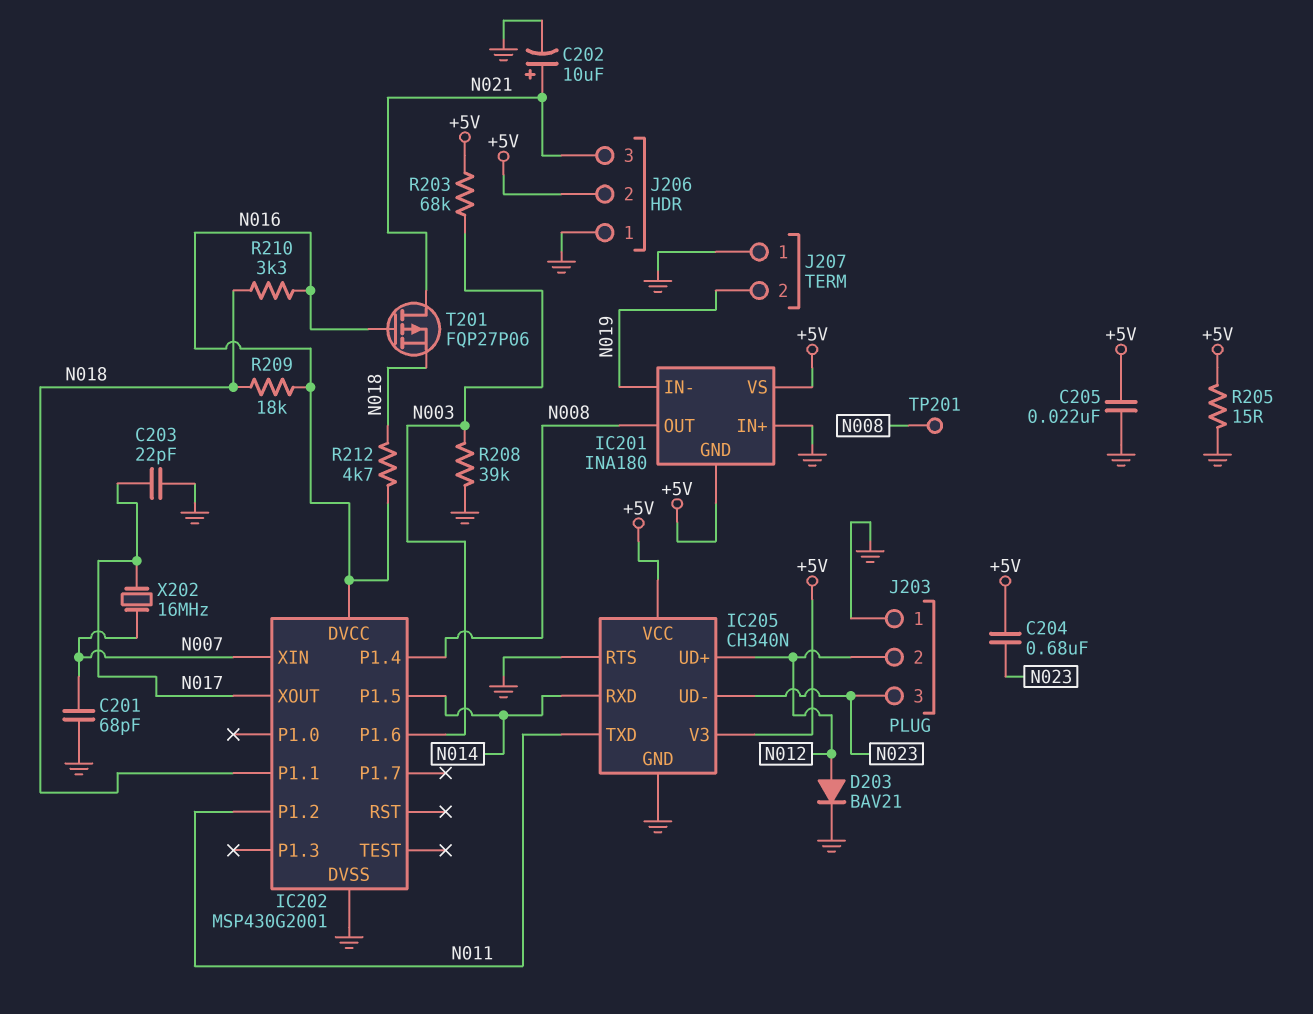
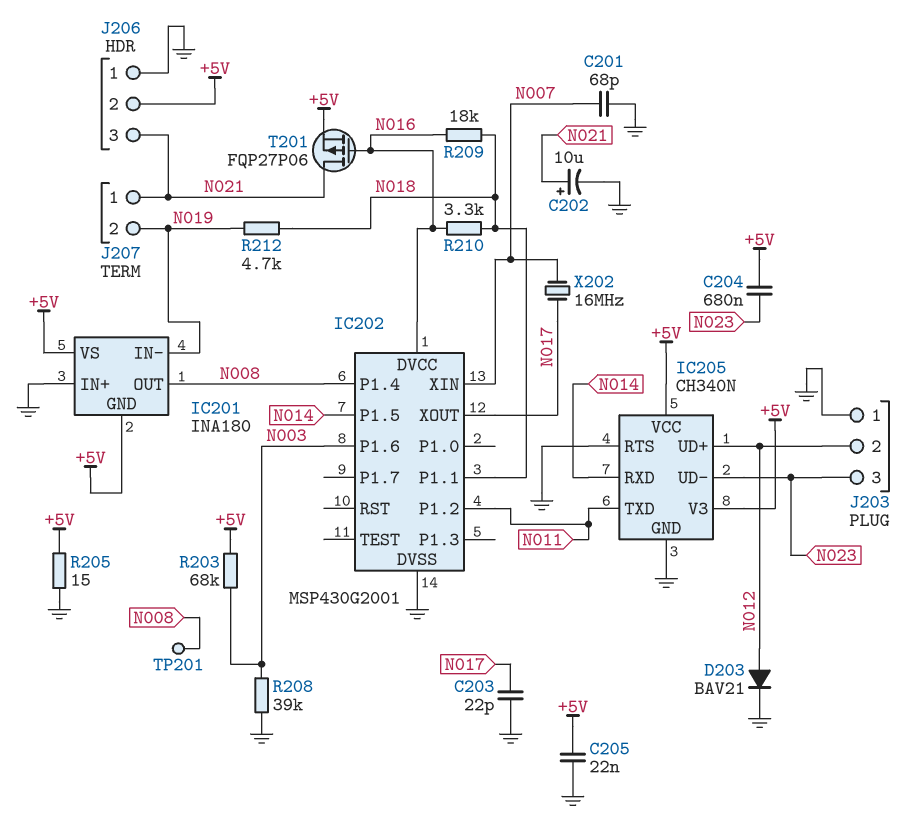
J207 pin 1: GND -> N021
R212: 4.7k (N016, N018) -> 4.7k (N018, N019)
T201: PMOS FQP27P06 (G N016, D N021, S N018) -> PMOS FQP27P06 (G N016, D N021, S +5V)

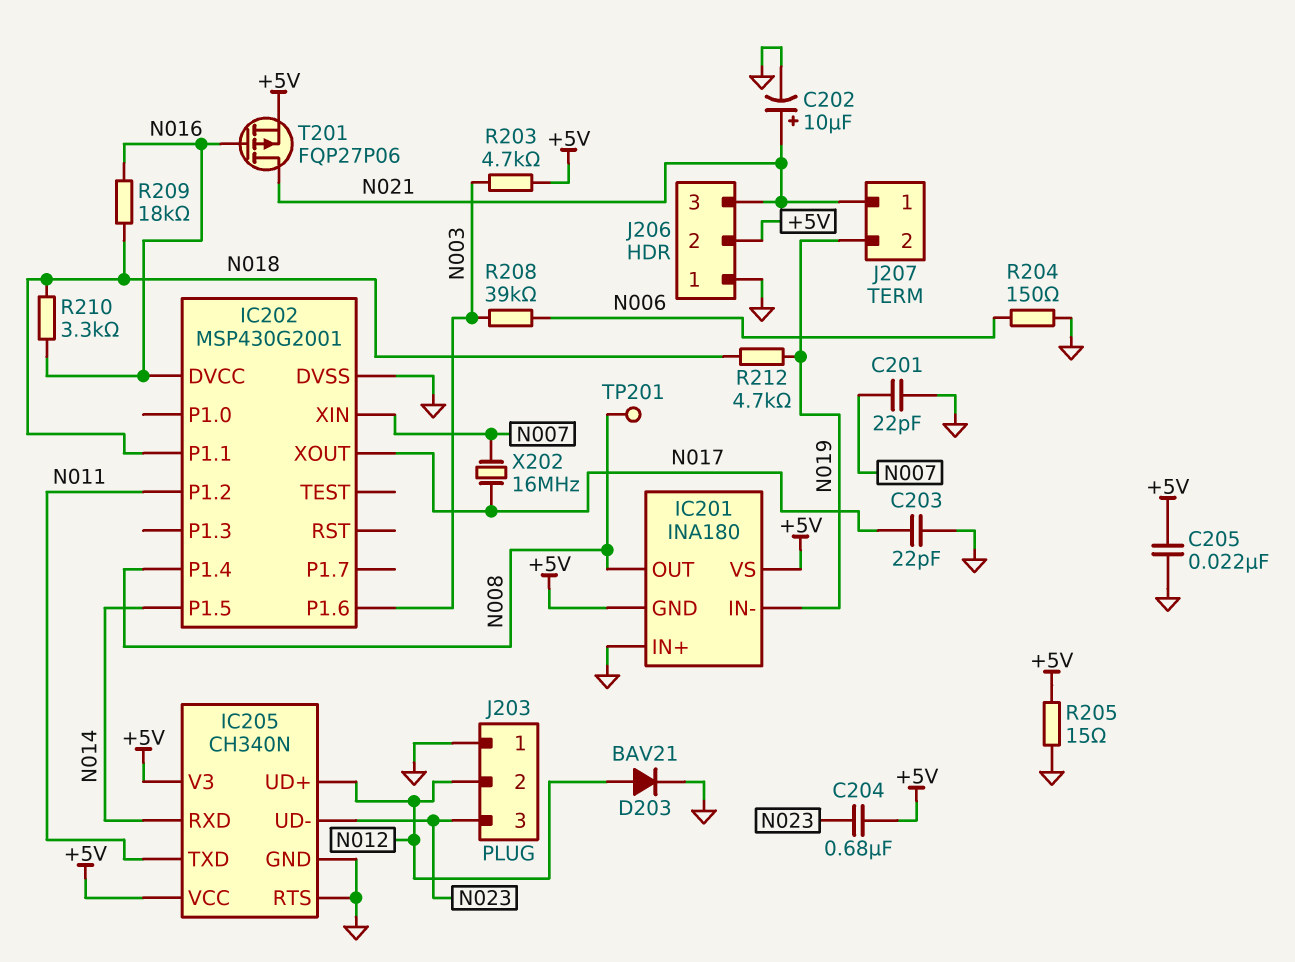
C201: 68pF (GND, N007) -> 22pF (GND, N007)
R203: 68k (+5V, N003) -> 4.7k (+5V, N003)
R204: none -> 150 (GND, N006)
R208: 39k (GND, N003) -> 39k (N003, N006)

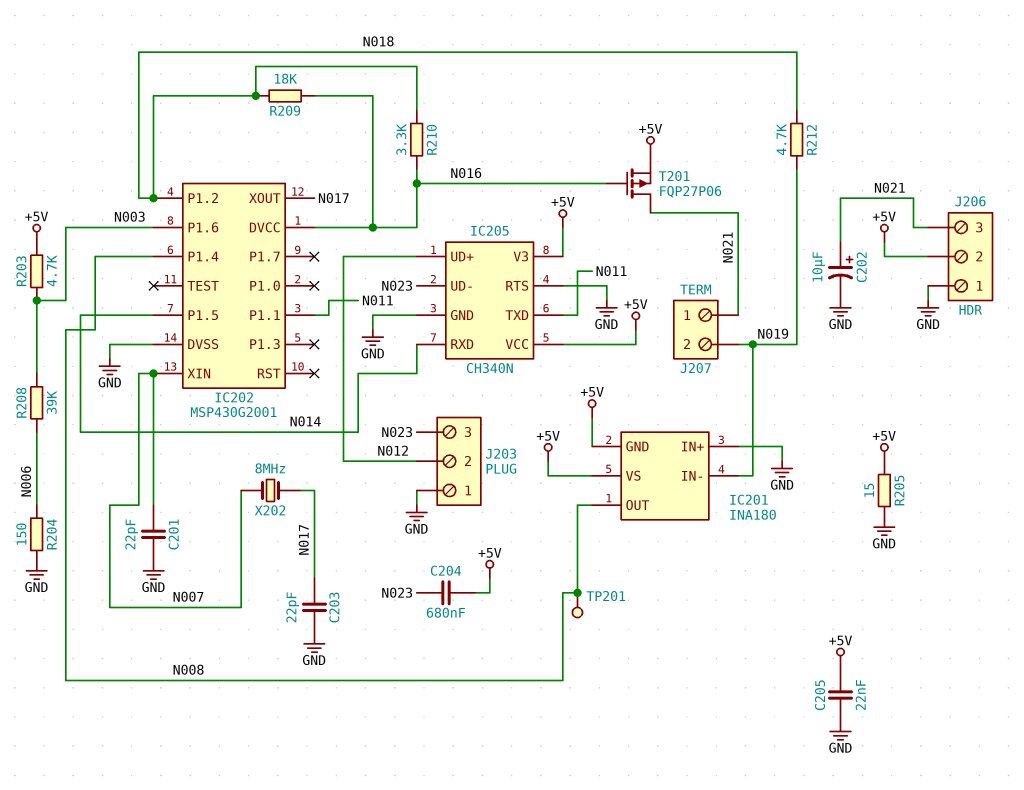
D203: diode BAV21 (A N012, K GND) -> none
IC202 pin P1.1: N018 -> N011
IC202 pin P1.2: N011 -> N018
X202: 16MHz (N007, N017) -> 8MHz (N007, N017)

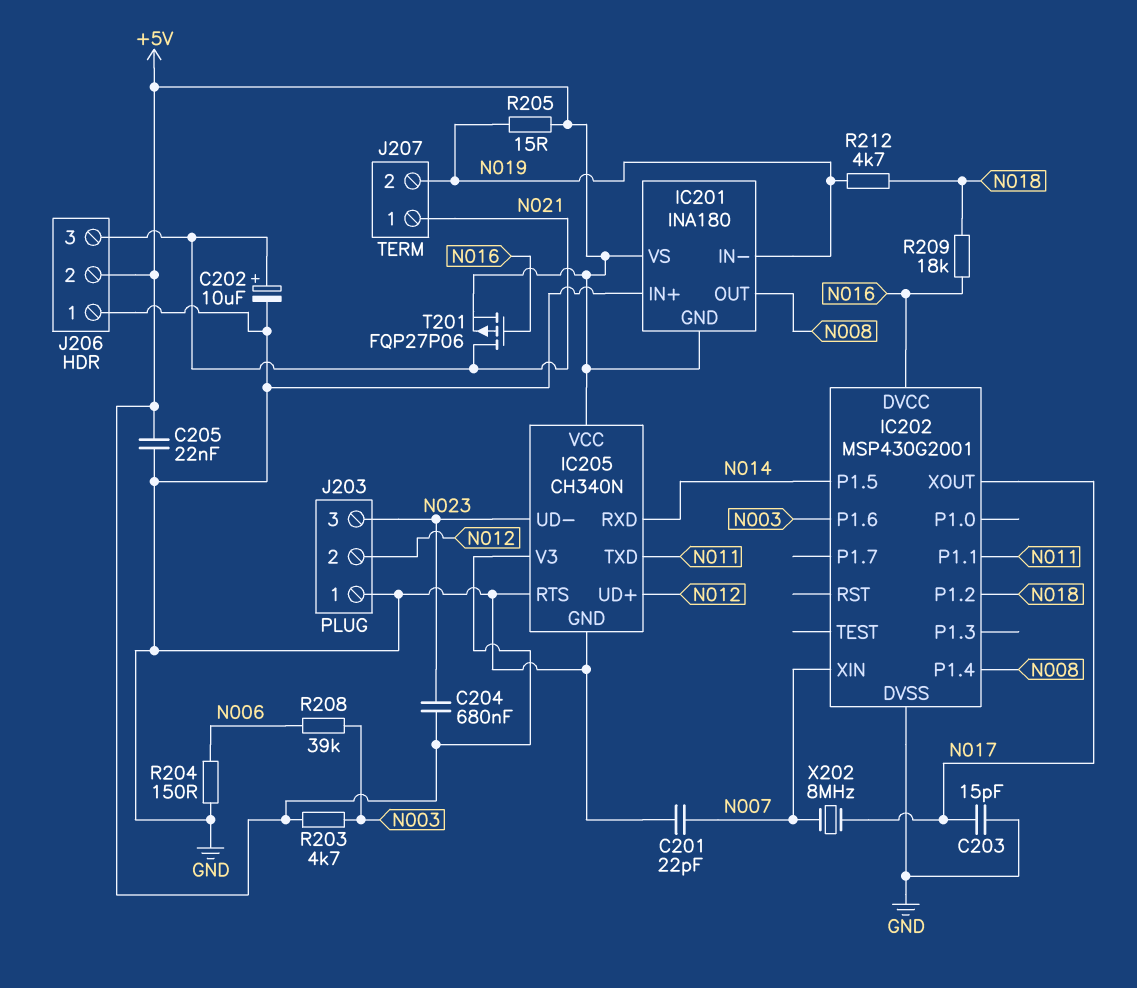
C203: 22pF (GND, N017) -> 15pF (GND, N017)
R205: 15 (+5V, GND) -> 15 (+5V, N019)
R210: 3.3k (N016, N018) -> none
TP201: test point (N008) -> none

